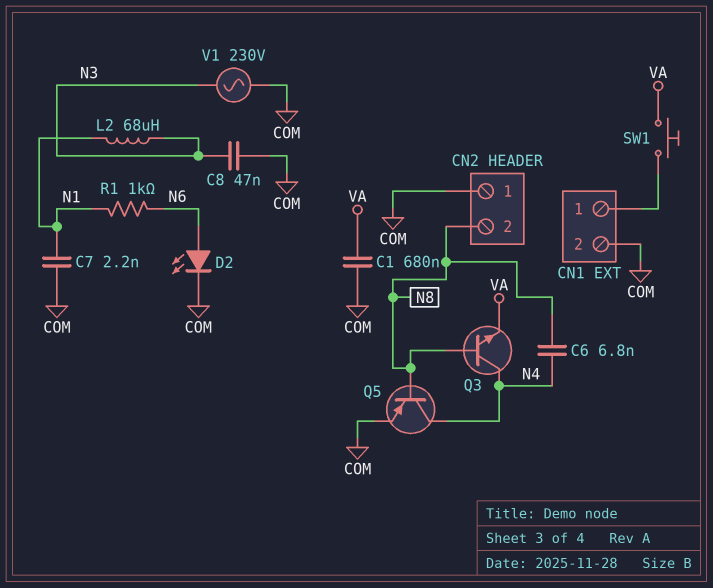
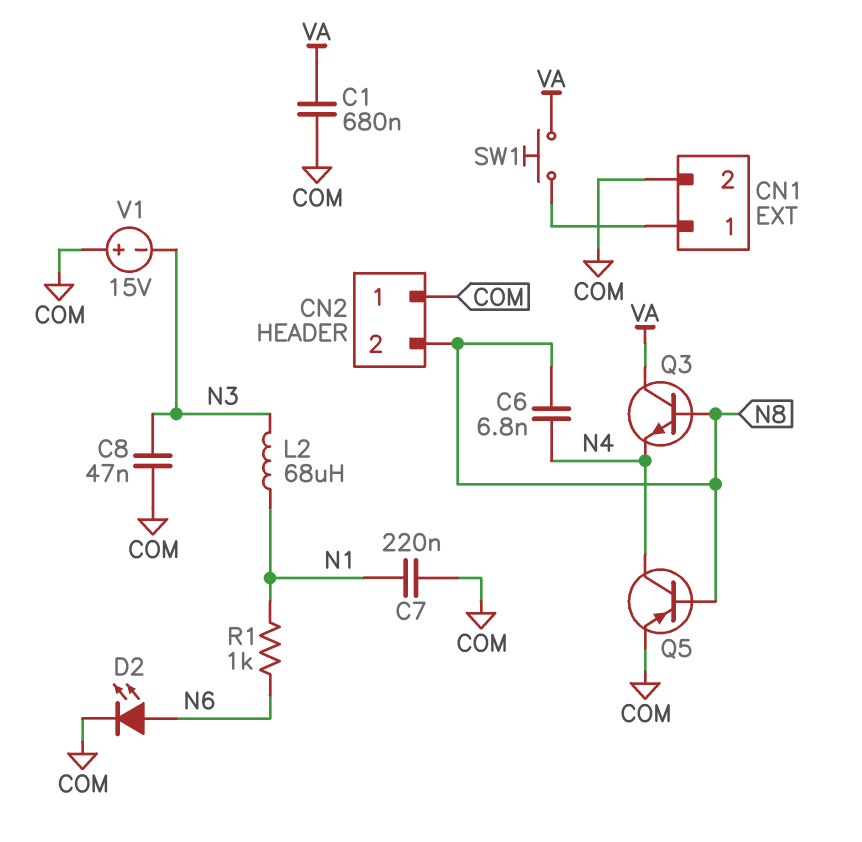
C7: 2.2nF (COM, N1) -> 220nF (COM, N1)
Q3: NPN (B N8, C N4, E VA) -> NPN (B N8, C VA, E N4)
V1: AC 230V (COM, N3) -> 15V (plus COM, minus N3)

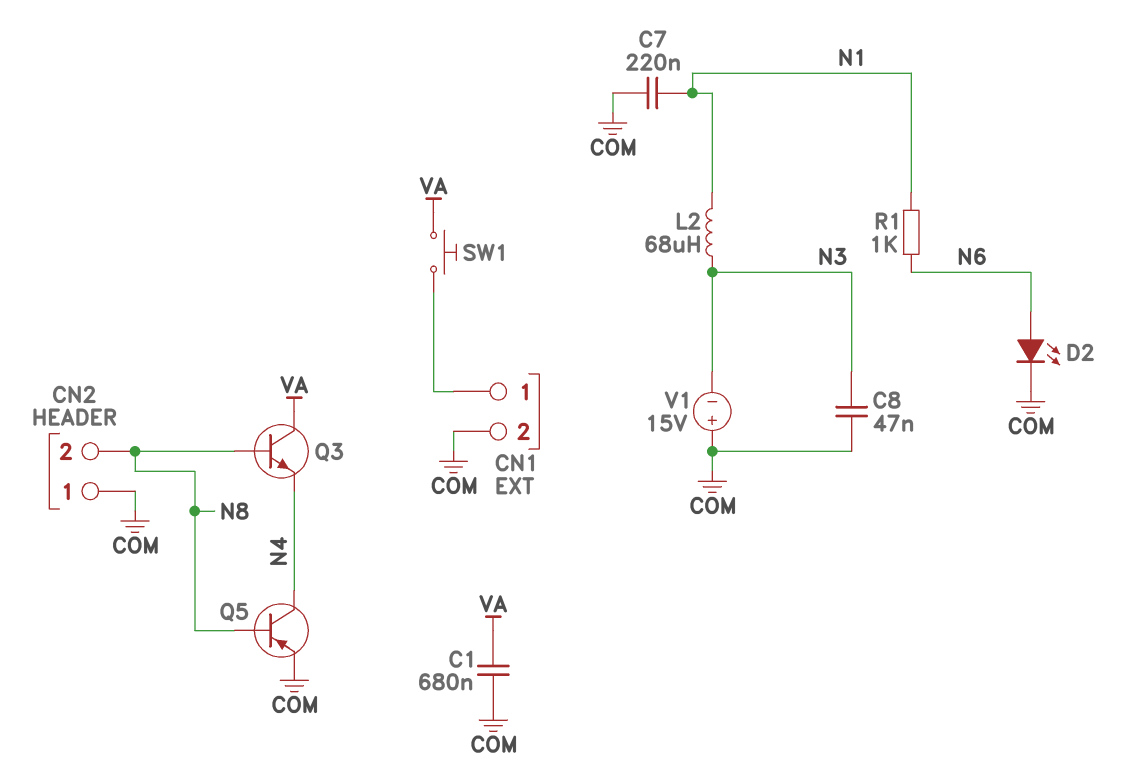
C6: 6.8nF (N4, N8) -> none

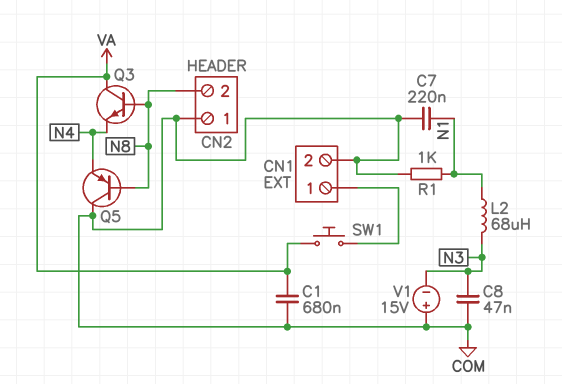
D2: LED (A N6, K COM) -> none
Q5: PNP (B N8, C N4, E COM) -> PNP (B N8, C COM, E N4)
R1: 1k (N1, N6) -> 1k (COM, N1)

